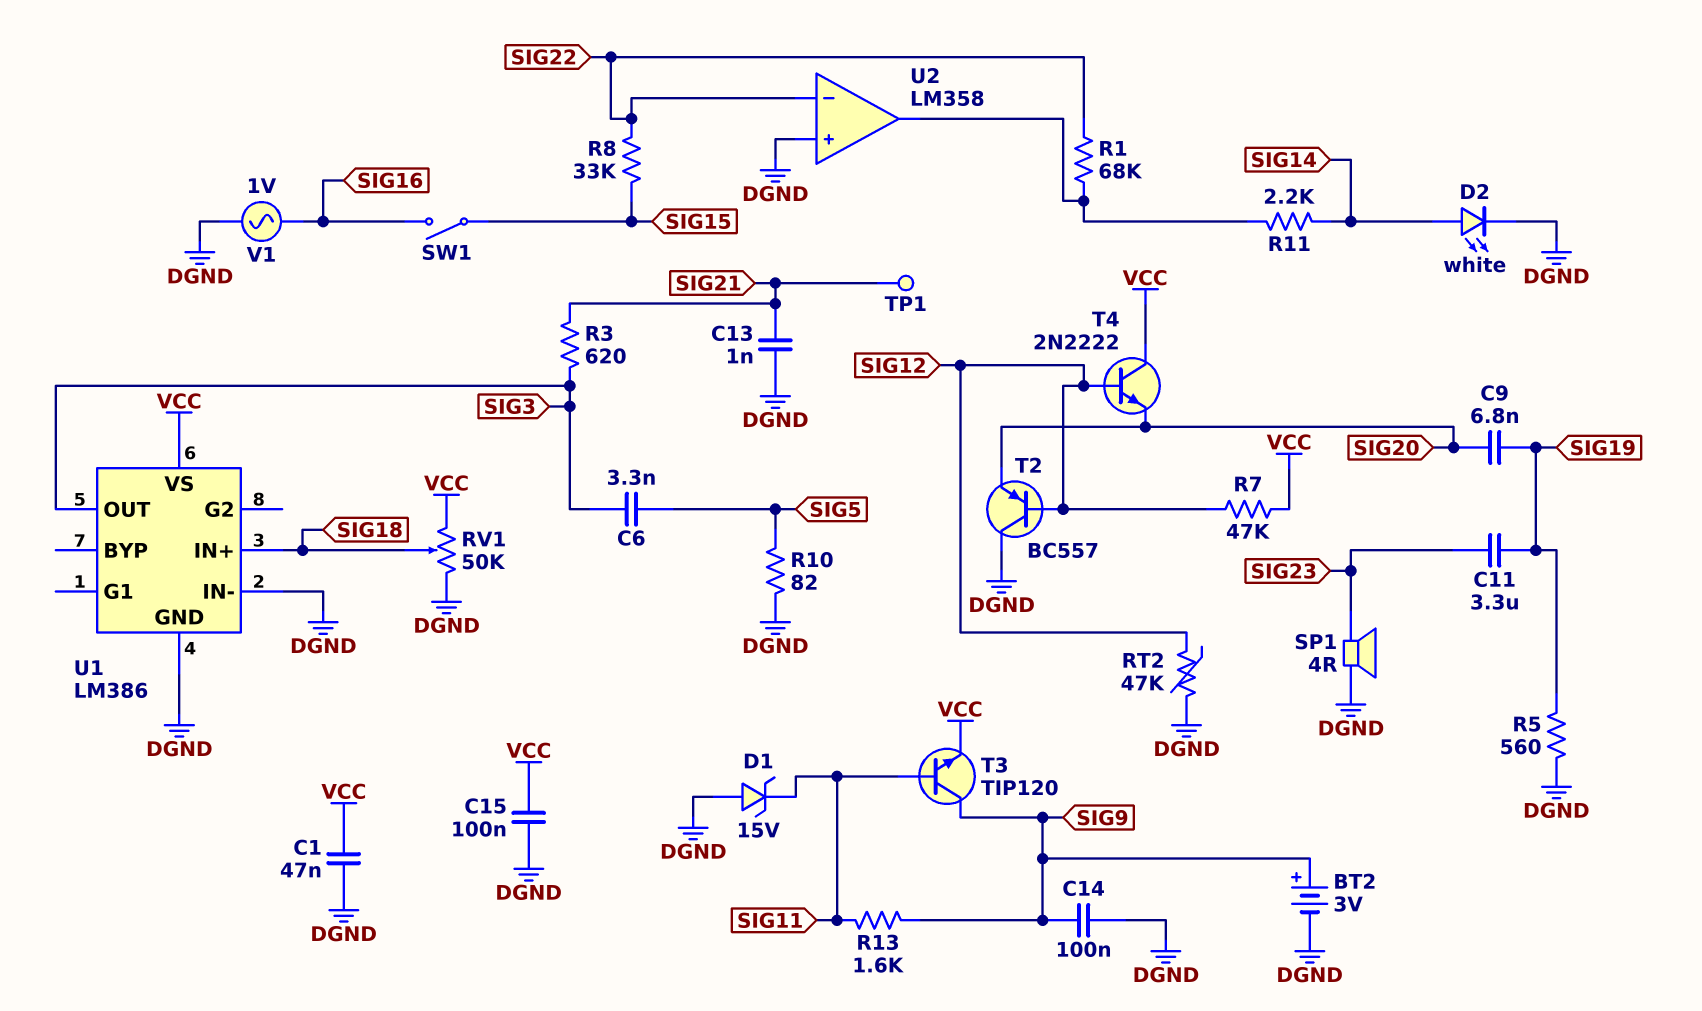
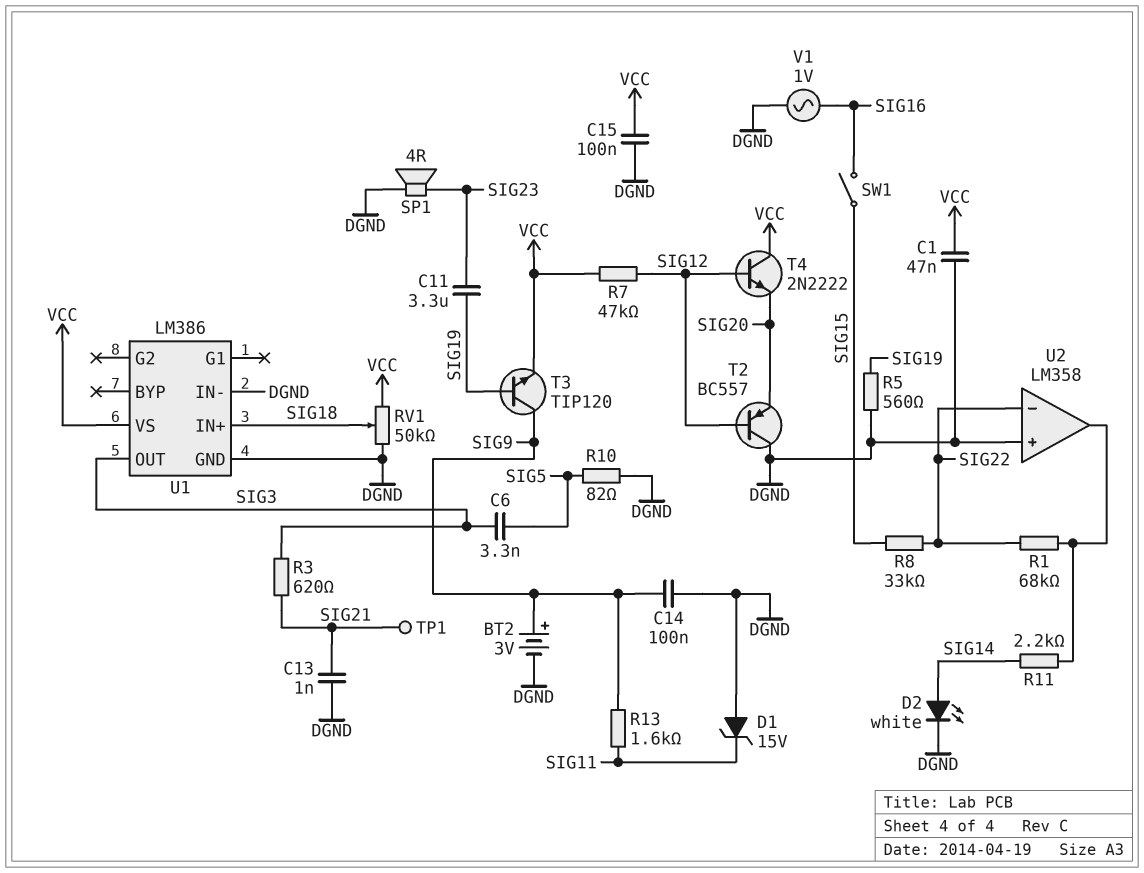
C9: 6.8nF (SIG19, SIG20) -> none
RT2: 47k (DGND, SIG12) -> none
T3: NPN TIP120 (B SIG11, C SIG9, E VCC) -> NPN TIP120 (B SIG19, C SIG9, E VCC)

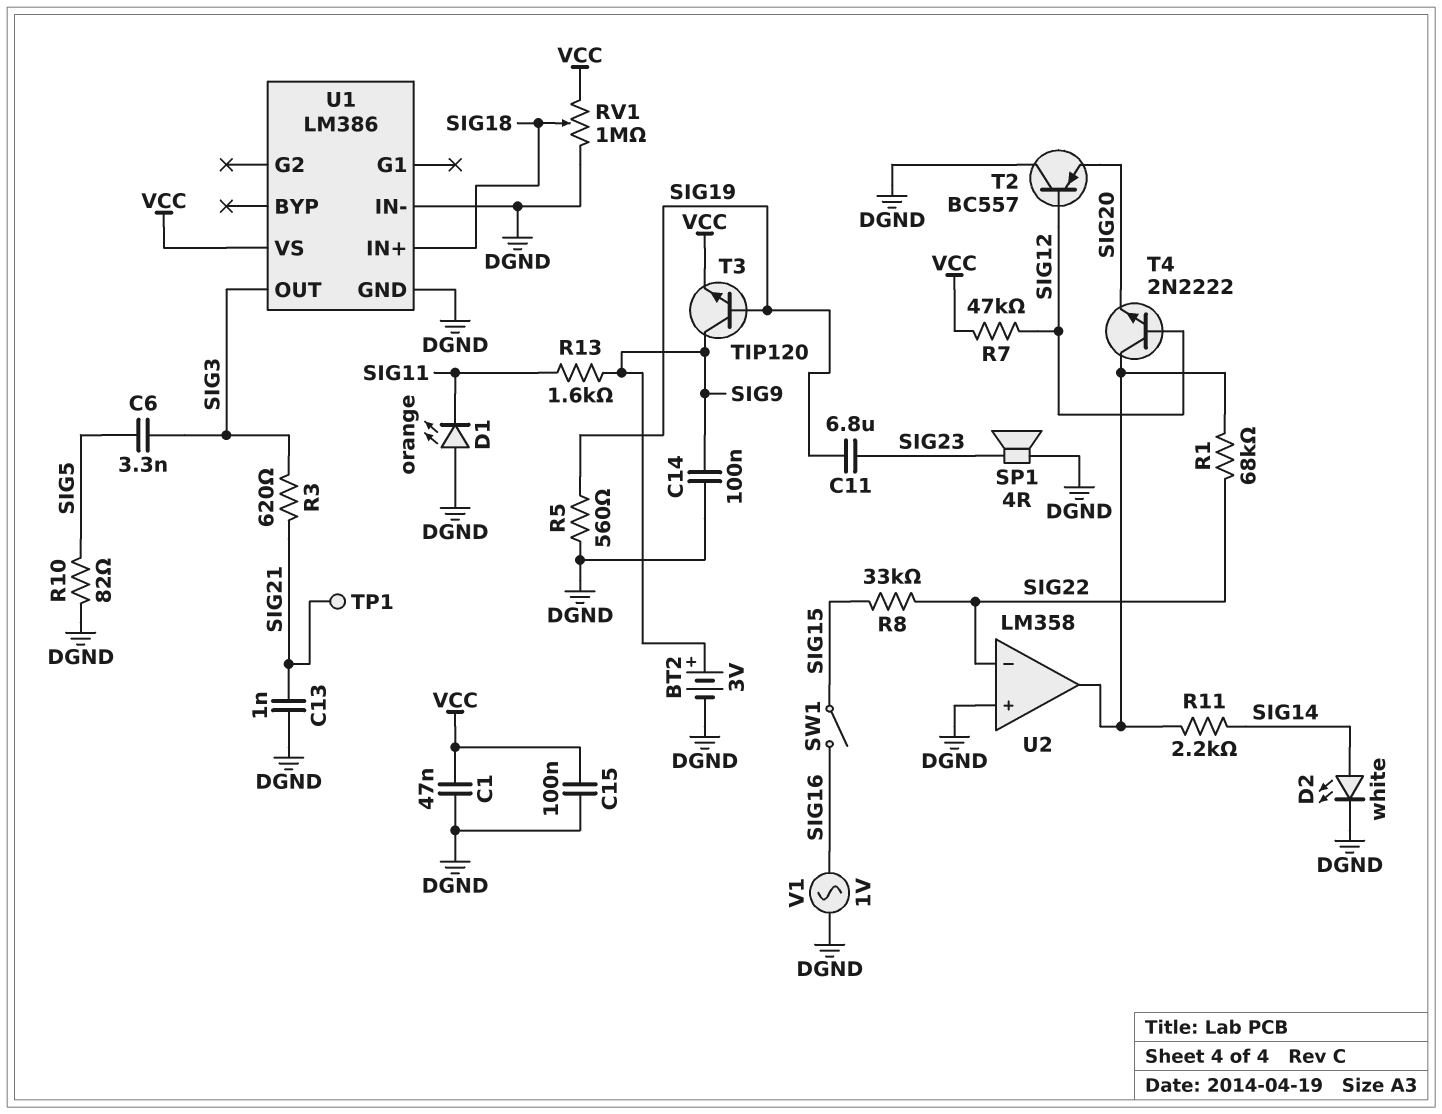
C11: 3.3uF (SIG19, SIG23) -> 6.8uF (SIG19, SIG23)
D1: zener 15V (A DGND, K SIG11) -> LED orange (A DGND, K SIG11)
RV1: 50k (DGND, VCC, wiper SIG18) -> 1M (DGND, VCC, wiper SIG18)
T4: NPN 2N2222 (B SIG12, C VCC, E SIG20) -> NPN 2N2222 (B SIG12, C U2/out, E SIG20)

